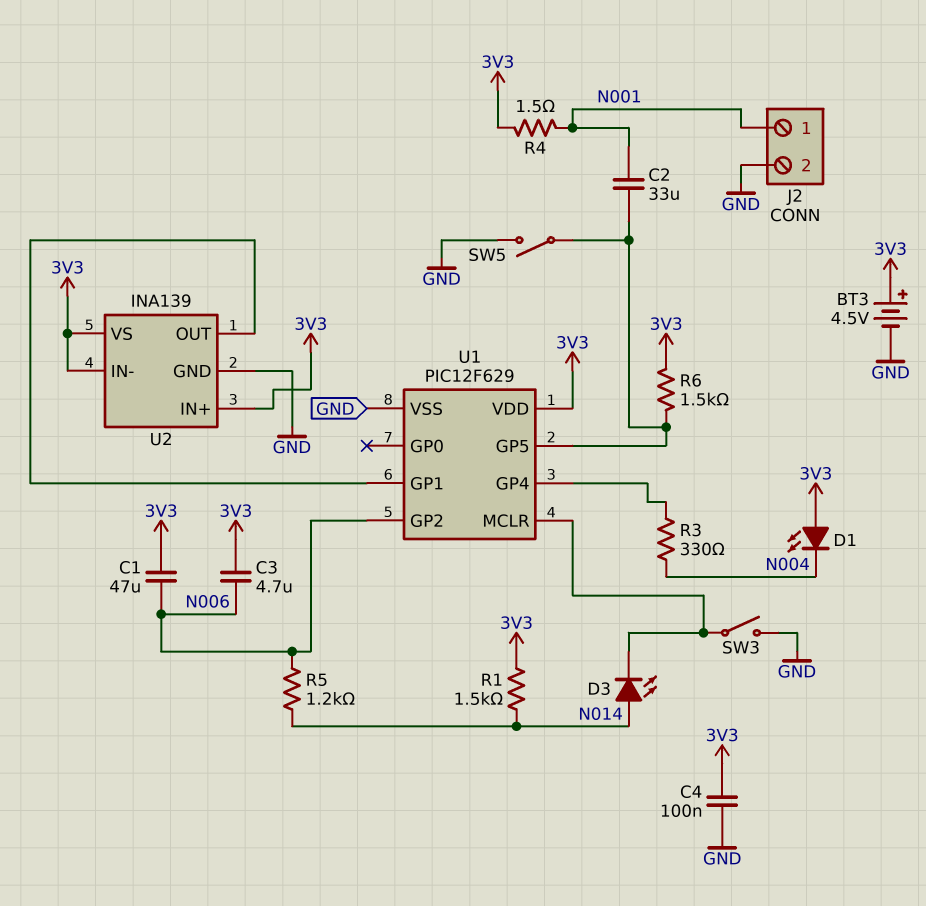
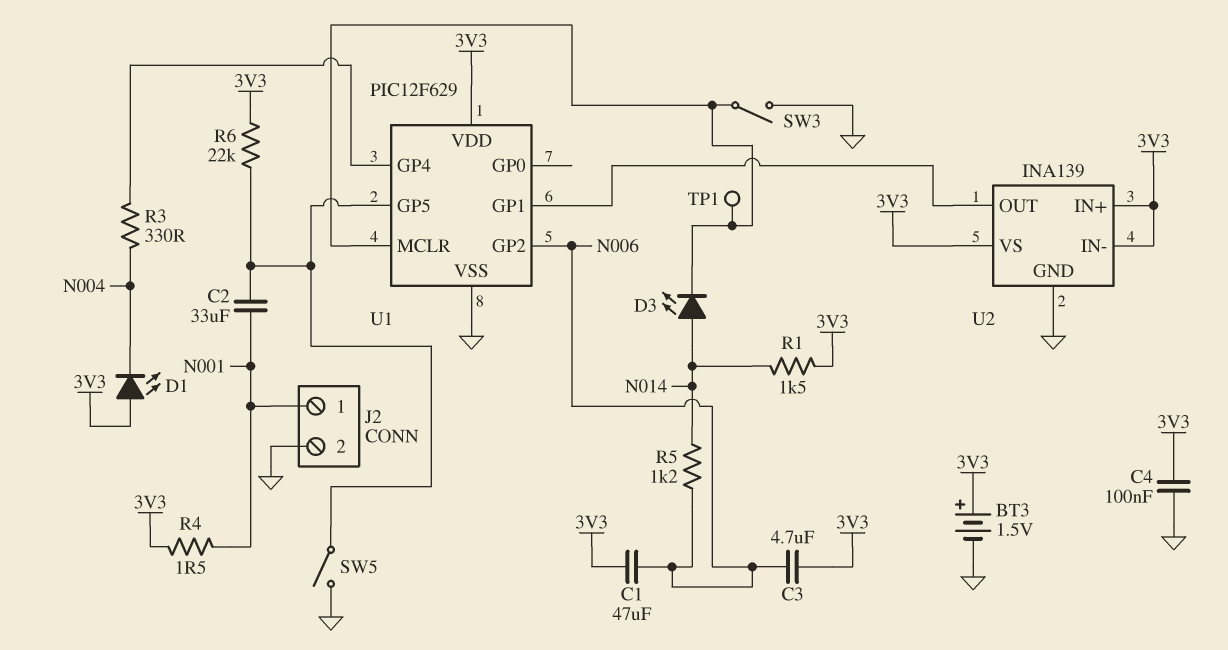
BT3: 4.5V (plus 3V3, minus GND) -> 1.5V (plus 3V3, minus GND)
R6: 1.5k (3V3, U1/GP5) -> 22k (3V3, U1/GP5)
TP1: none -> test point (U1/MCLR)

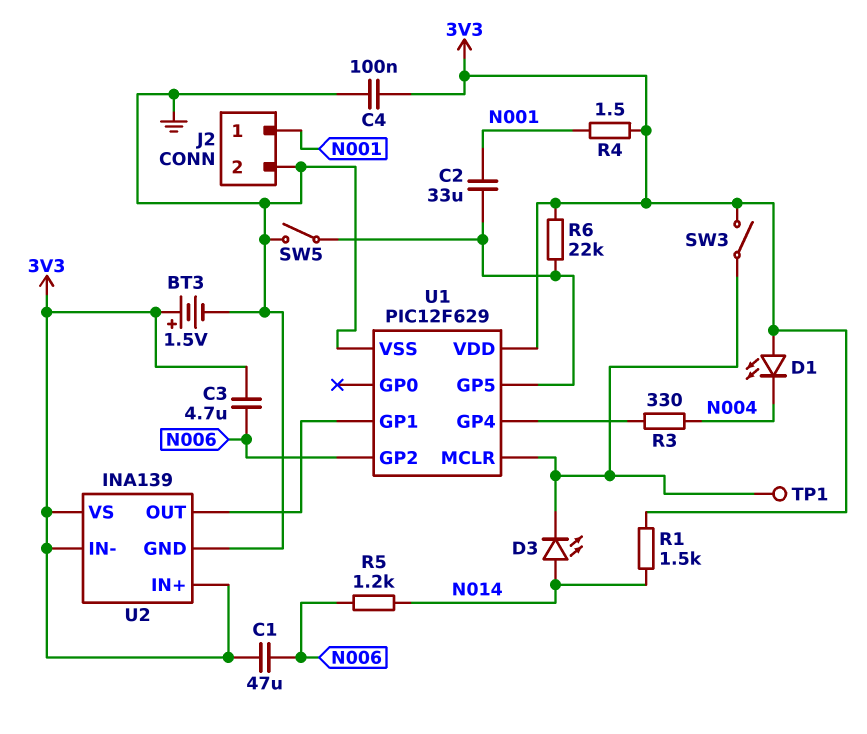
SW3: switch (GND, U1/MCLR) -> switch (3V3, U1/MCLR)

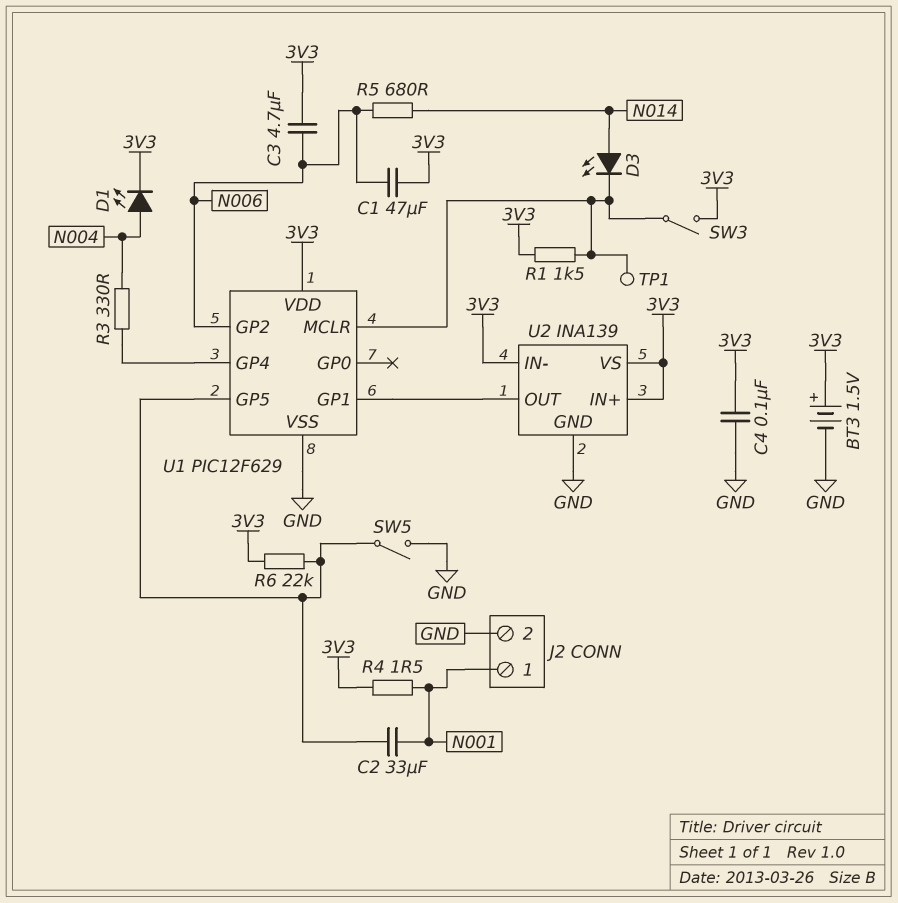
D1: LED (A 3V3, K N004) -> LED (A N004, K 3V3)
R1: 1.5k (3V3, N014) -> 1.5k (3V3, U1/MCLR)
R5: 1.2k (N006, N014) -> 680 (N006, N014)

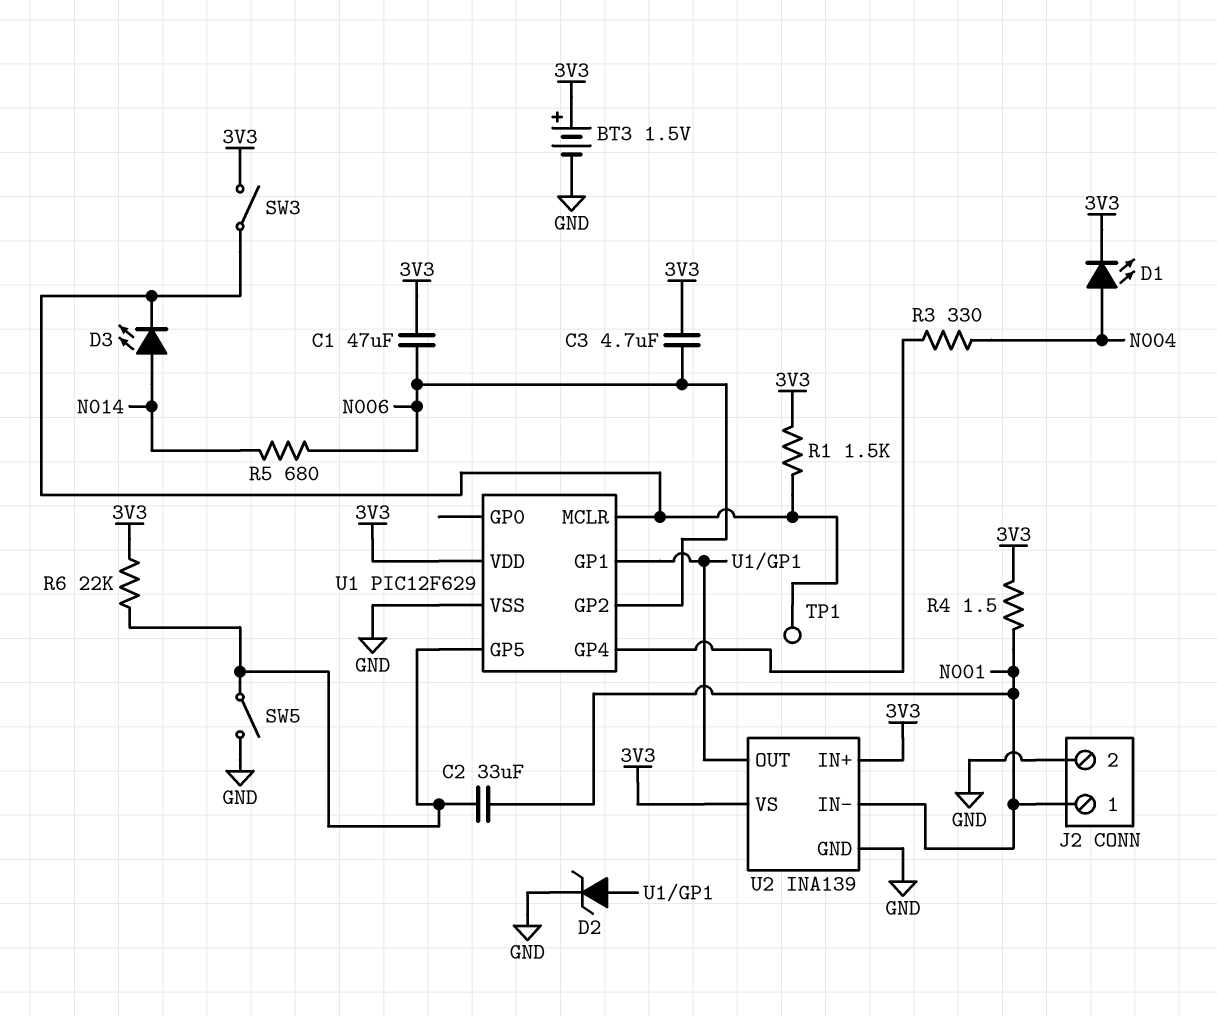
C4: 100nF (3V3, GND) -> none
D2: none -> zener (A U1/GP1, K GND)
U2 pin IN-: 3V3 -> N001

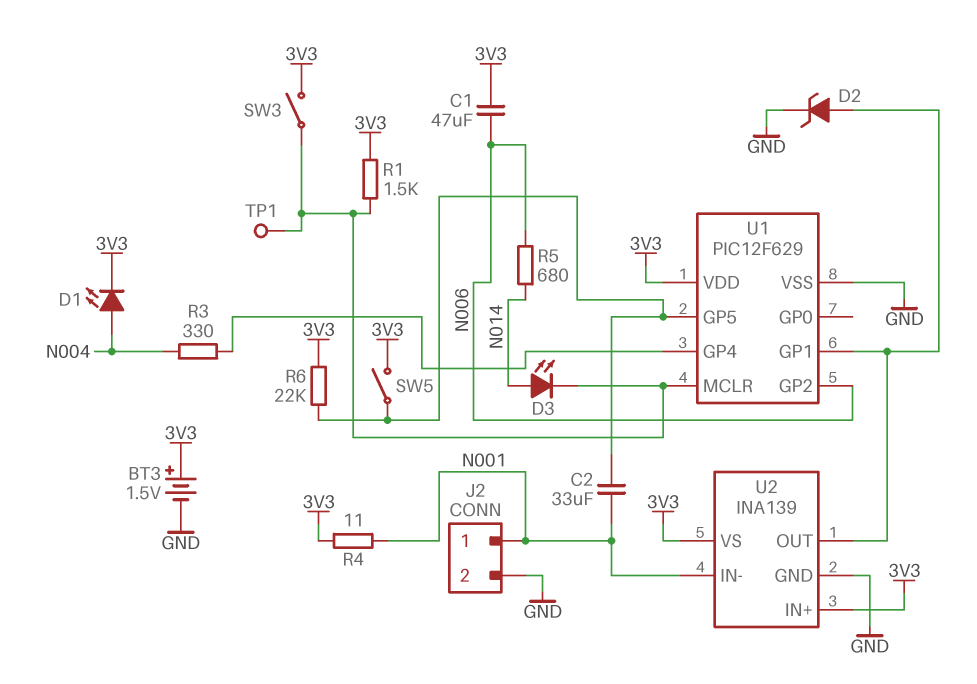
C3: 4.7uF (3V3, N006) -> none
R4: 1.5 (3V3, N001) -> 11 (3V3, N001)
SW5: switch (GND, U1/GP5) -> switch (3V3, U1/GP5)

